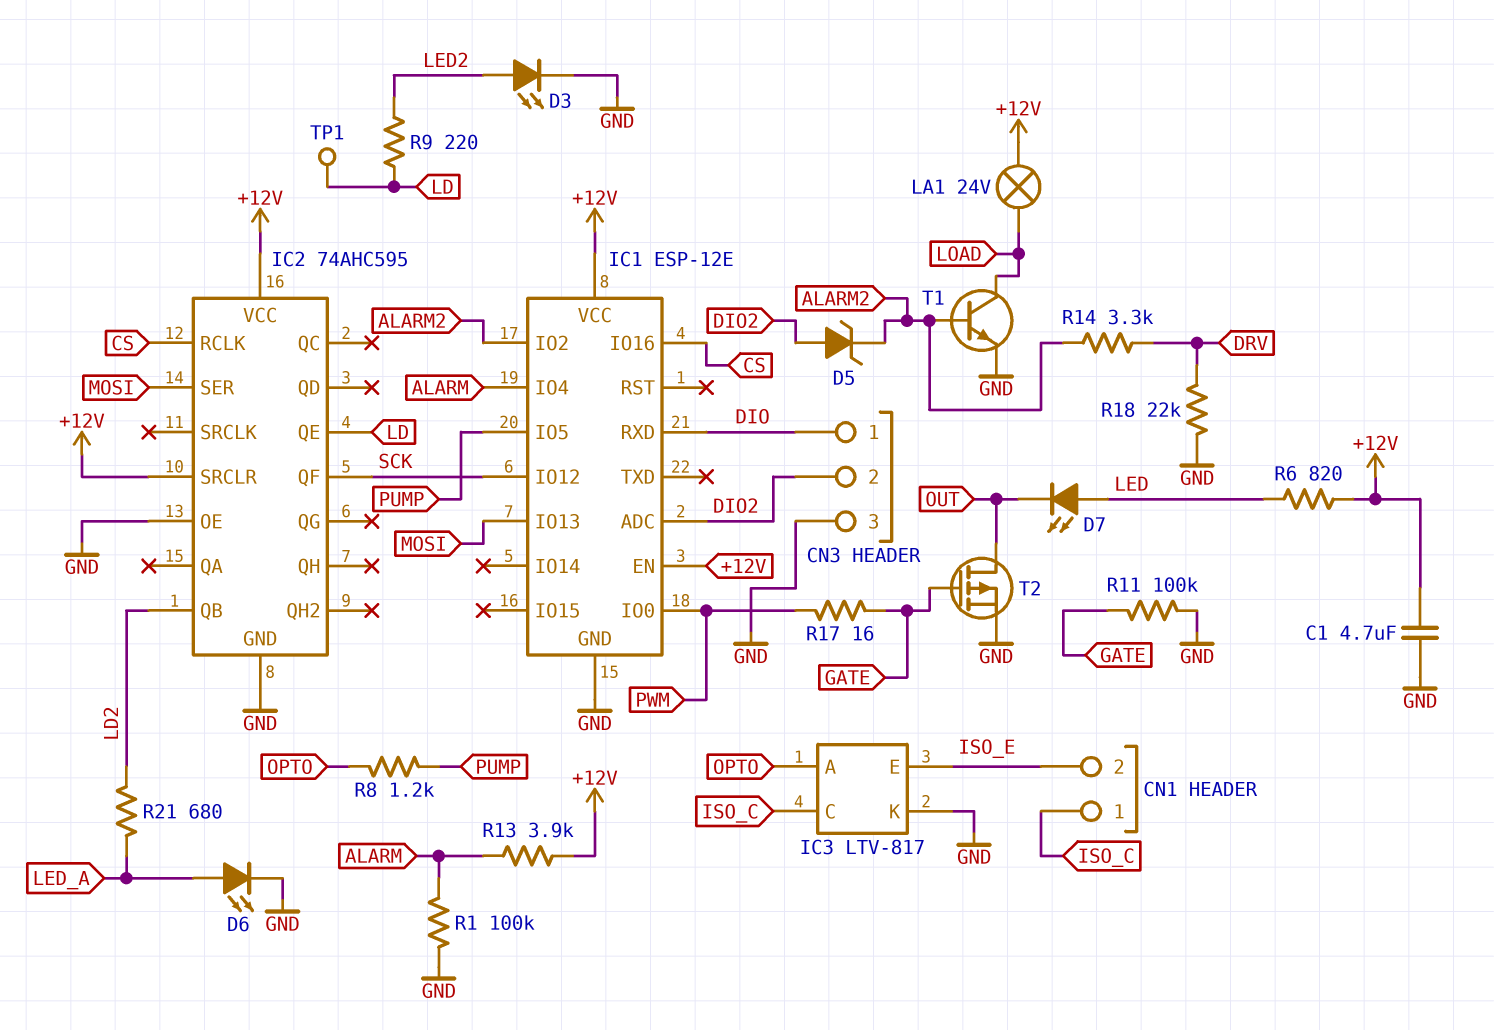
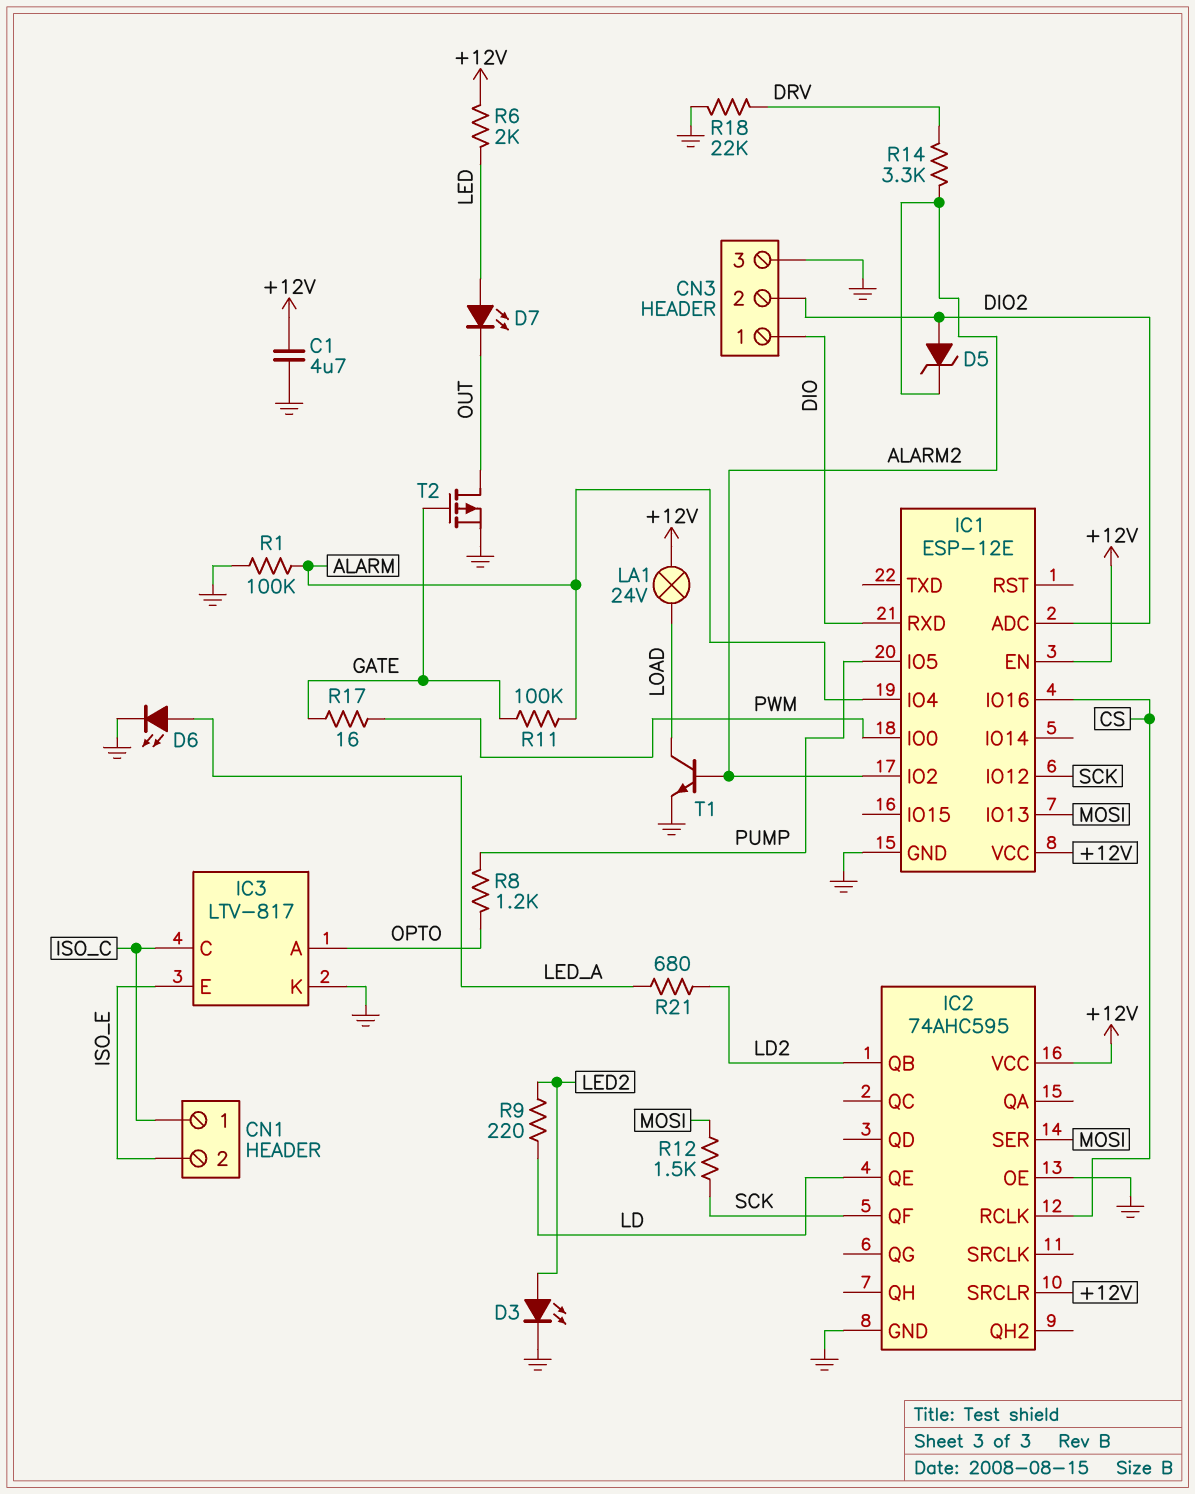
R6: 820 (+12V, LED) -> 2k (+12V, LED)
R11: 100k (GATE, GND) -> 100k (ALARM, GATE)
R12: none -> 1.5k (MOSI, SCK)
R13: 3.9k (+12V, ALARM) -> none
TP1: test point (LD) -> none

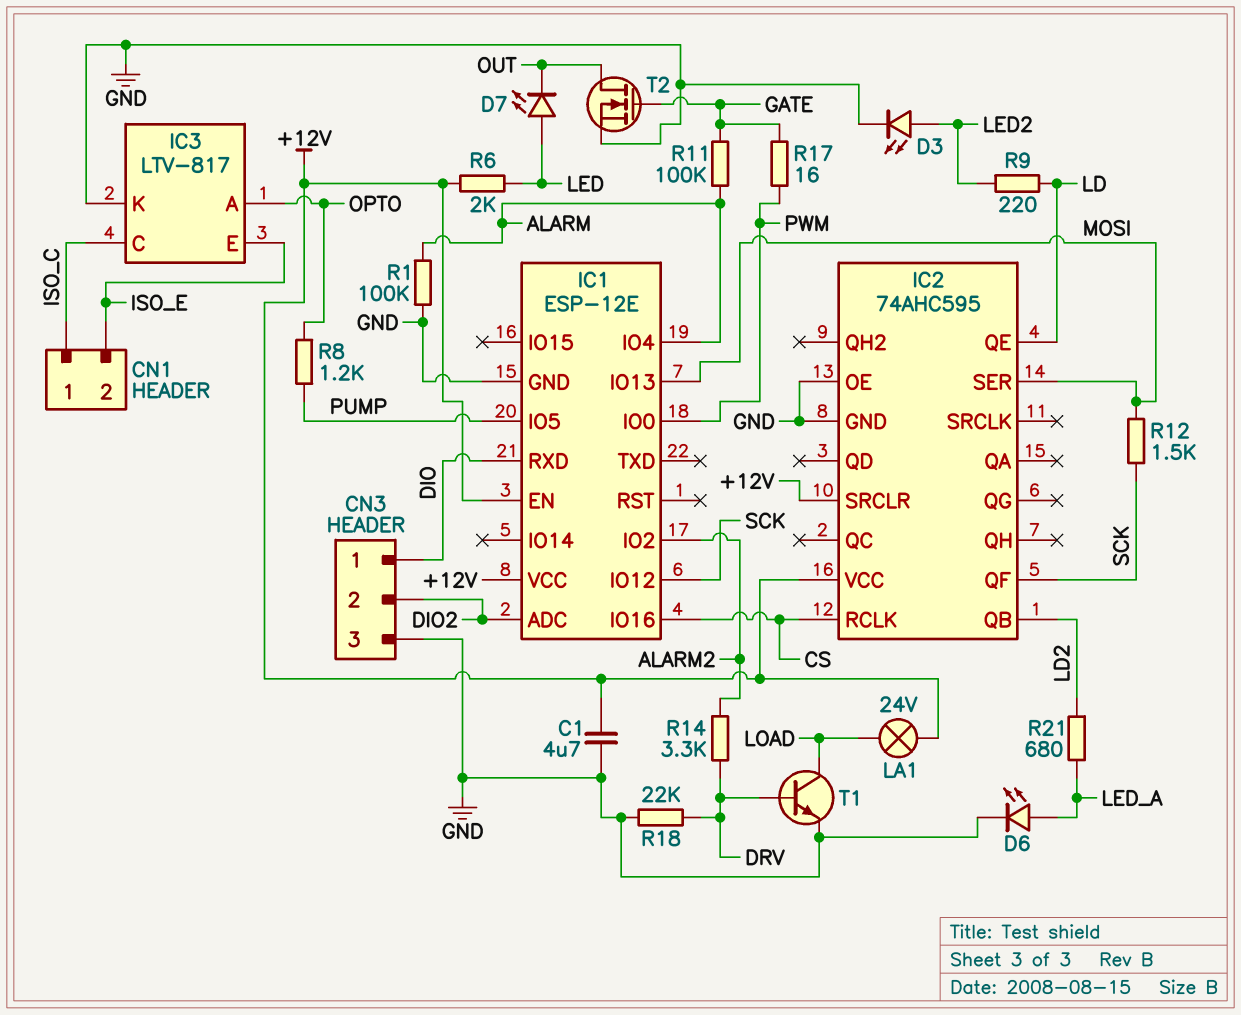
D5: zener (A DIO2, K ALARM2) -> none
T1: NPN (B ALARM2, C LOAD, E GND) -> NPN (B DRV, C LOAD, E GND)
T2: PMOS (G GATE, D OUT, S GND) -> NMOS (G GATE, D OUT, S GND)

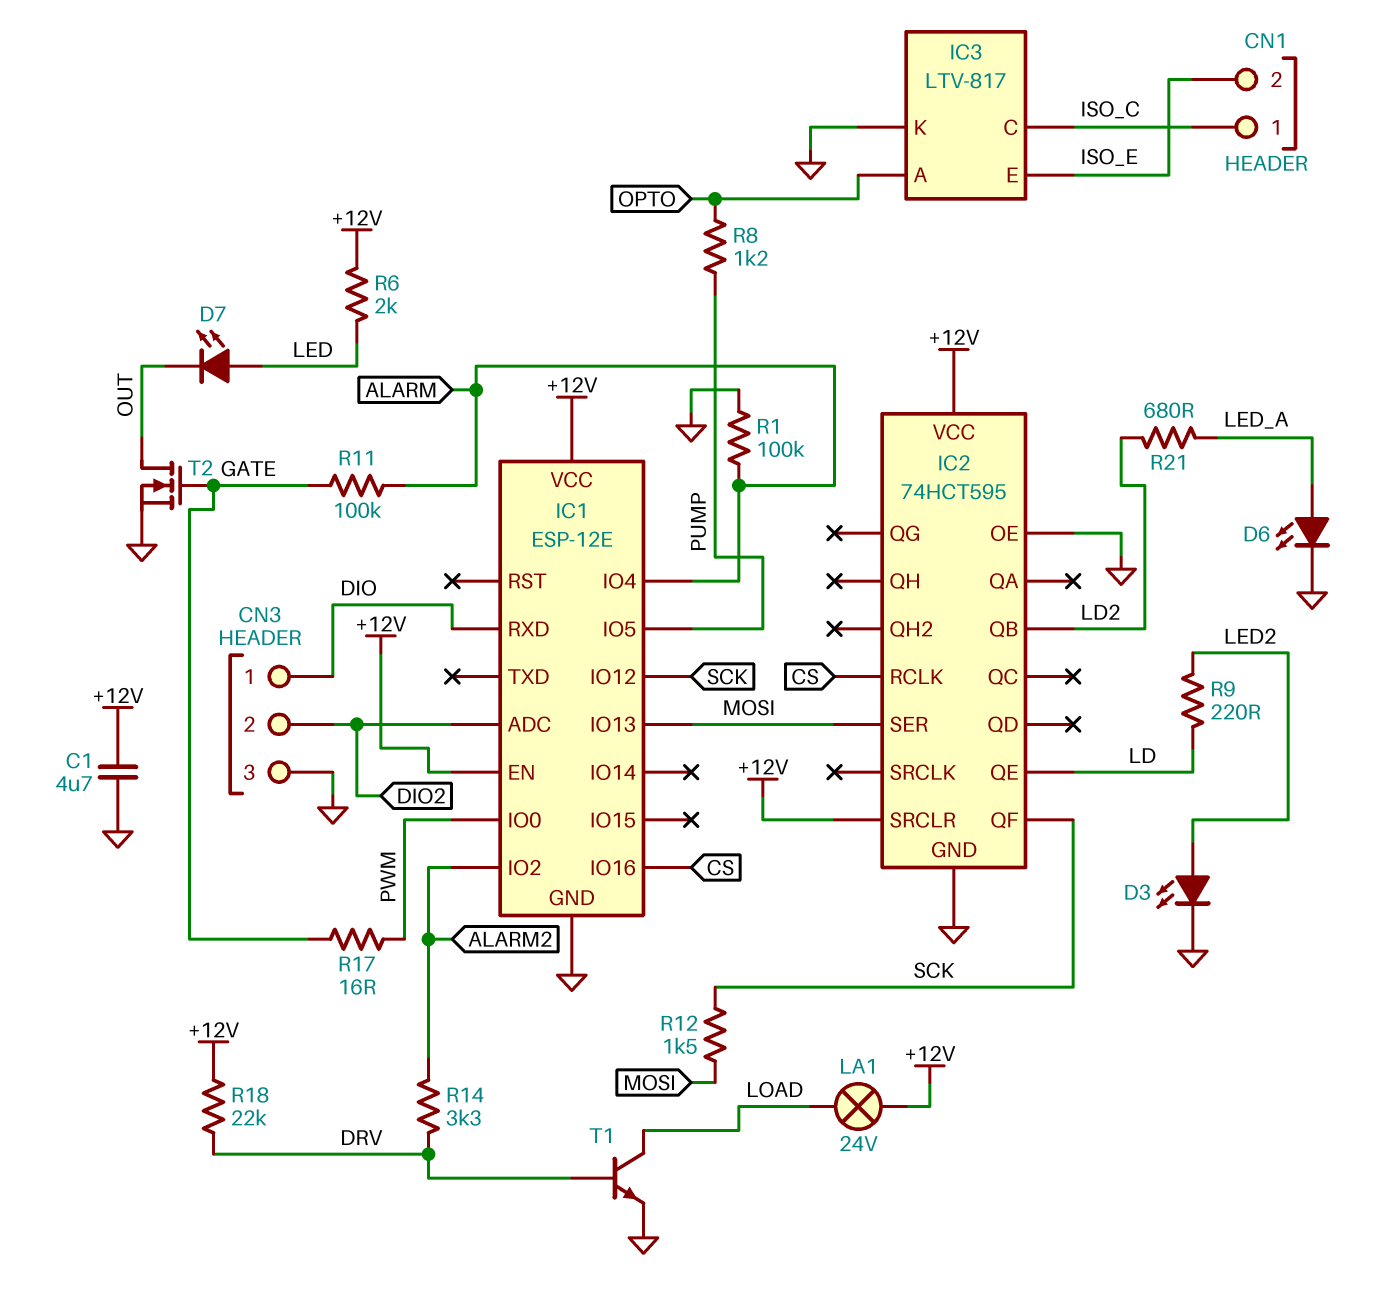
IC2: 74AHC595 -> 74HCT595
R18: 22k (DRV, GND) -> 22k (+12V, DRV)

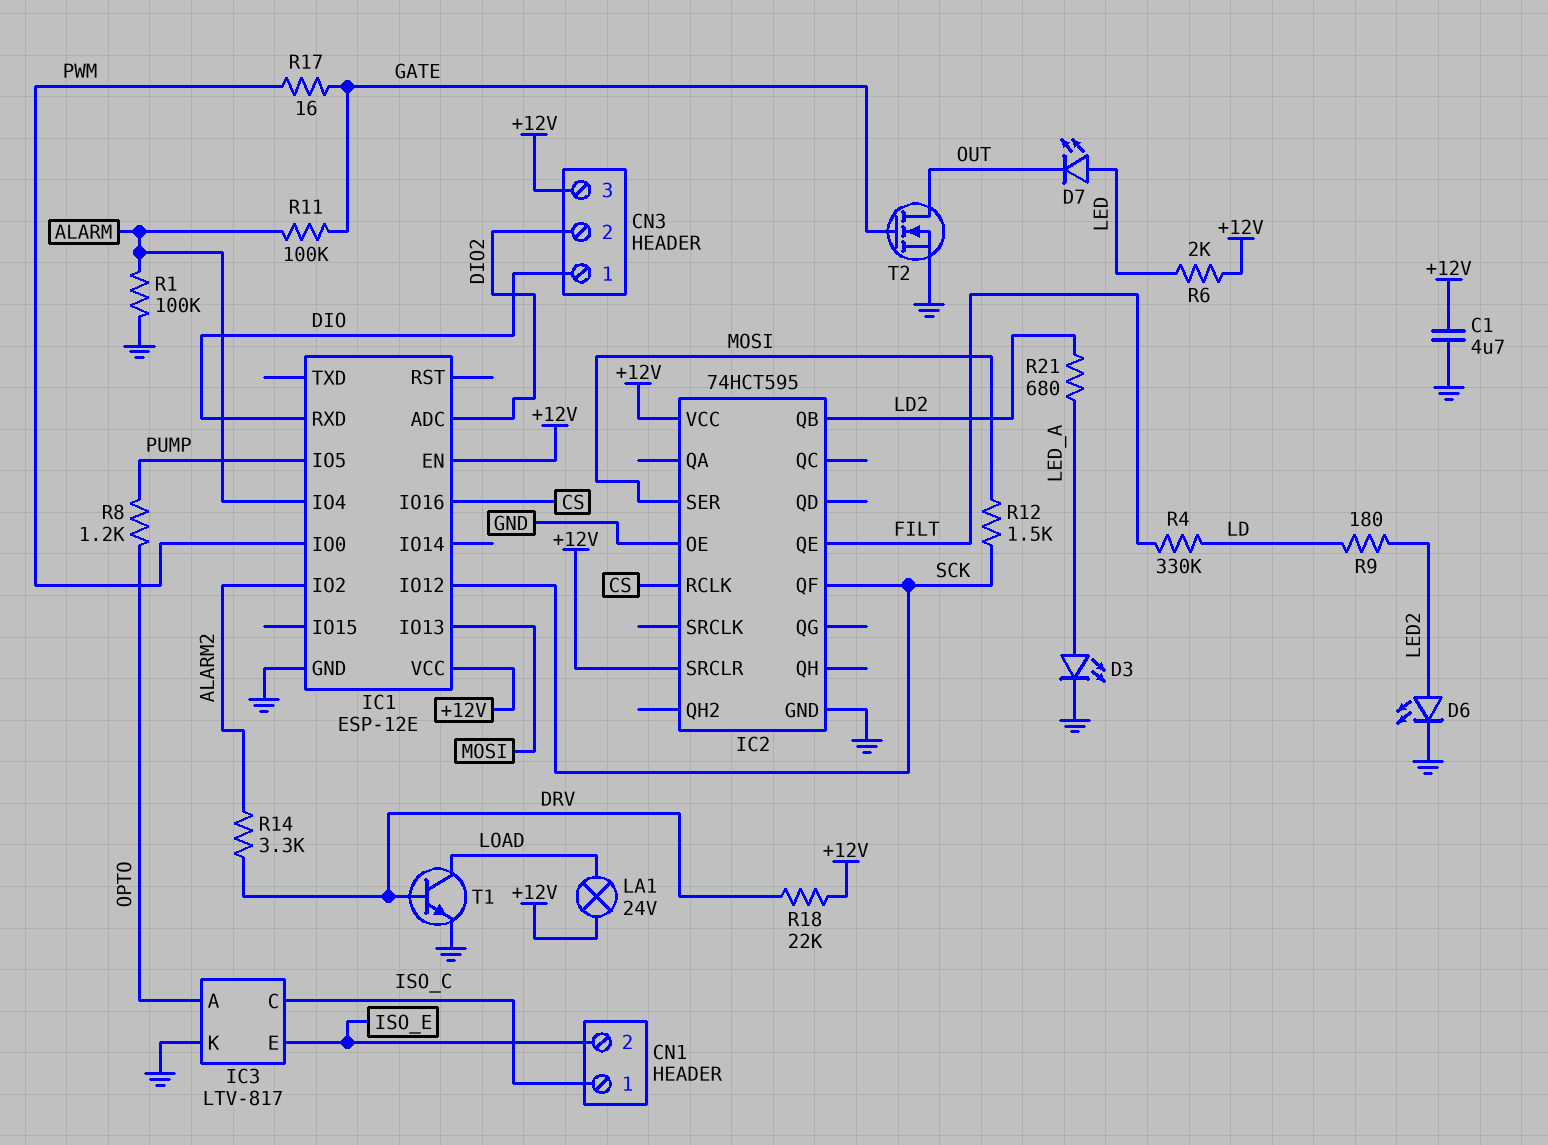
CN3 pin 3: GND -> +12V
D3: LED (A LED2, K GND) -> LED (A LED_A, K GND)
D6: LED (A LED_A, K GND) -> LED (A LED2, K GND)
IC2 pin QE: LD -> FILT
R4: none -> 330k (FILT, LD)
R9: 220 (LD, LED2) -> 180 (LD, LED2)

